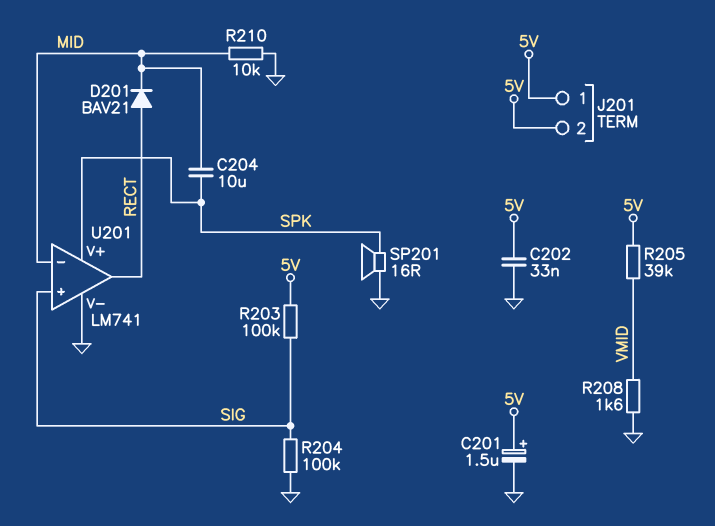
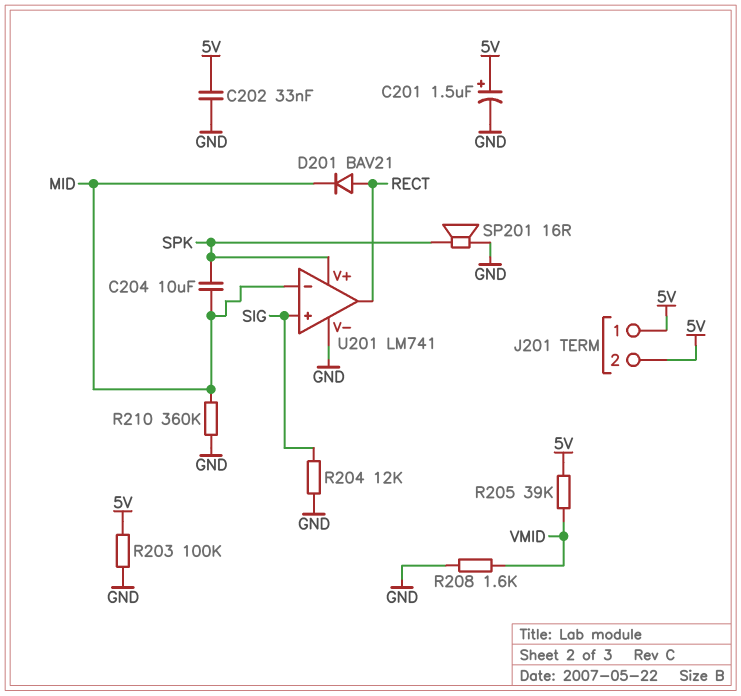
R203: 100k (5V, SIG) -> 100k (5V, GND)
R204: 100k (GND, SIG) -> 12k (GND, SIG)
R210: 10k (GND, MID) -> 360k (GND, MID)

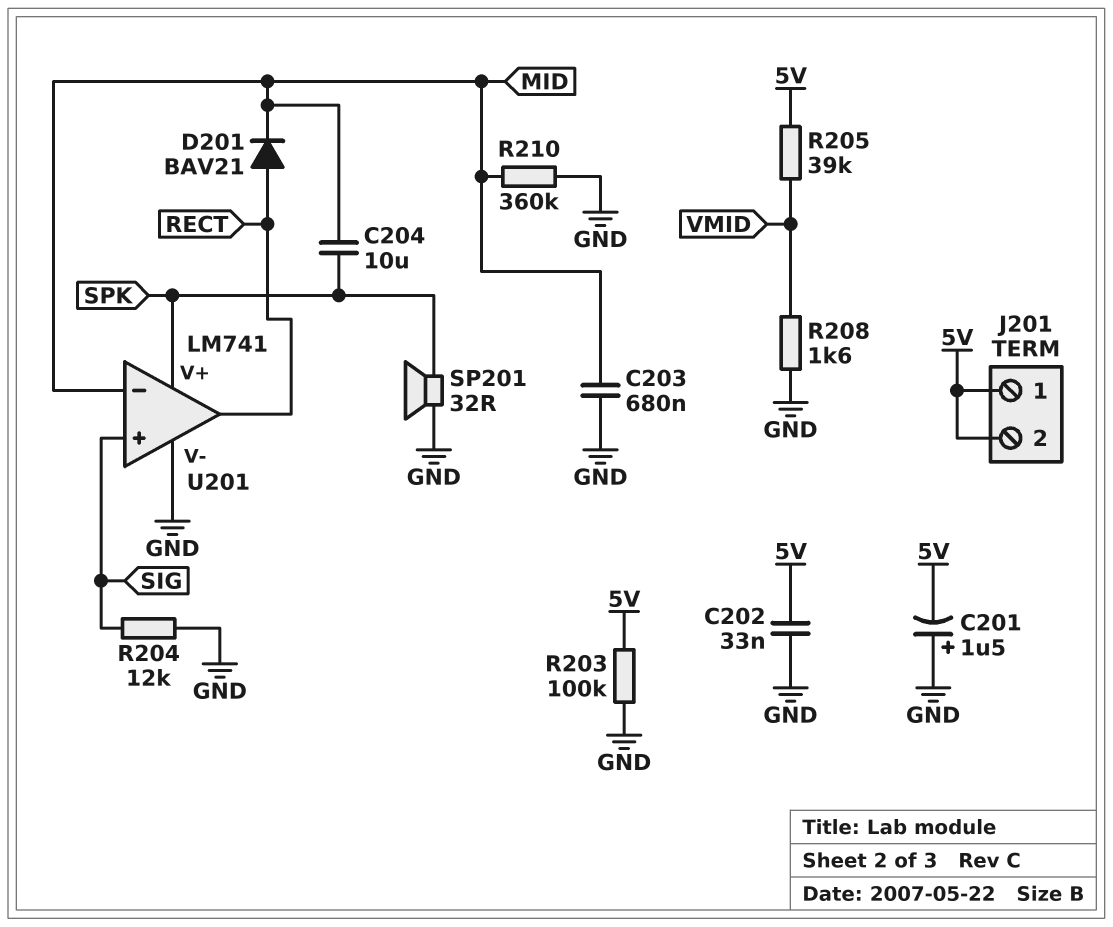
C201: 1.5uF (plus 5V, minus GND) -> 1.5uF (plus GND, minus 5V)
C203: none -> 680nF (GND, MID)
SP201: speaker 16R (GND, SPK) -> speaker 32R (GND, SPK)

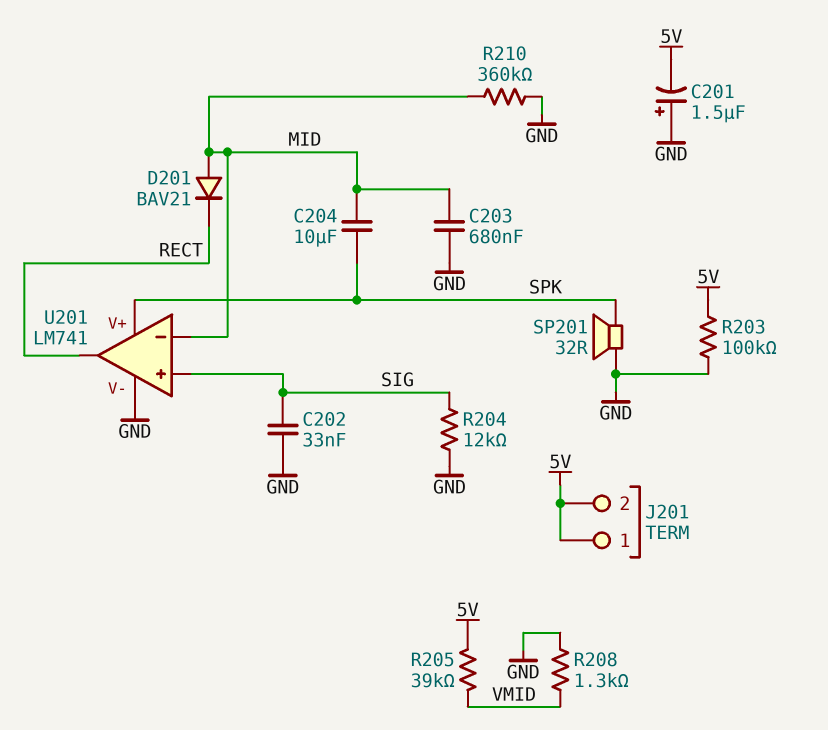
C202: 33nF (5V, GND) -> 33nF (GND, SIG)
D201: diode BAV21 (A RECT, K MID) -> diode BAV21 (A MID, K RECT)
R208: 1.6k (GND, VMID) -> 1.3k (GND, VMID)

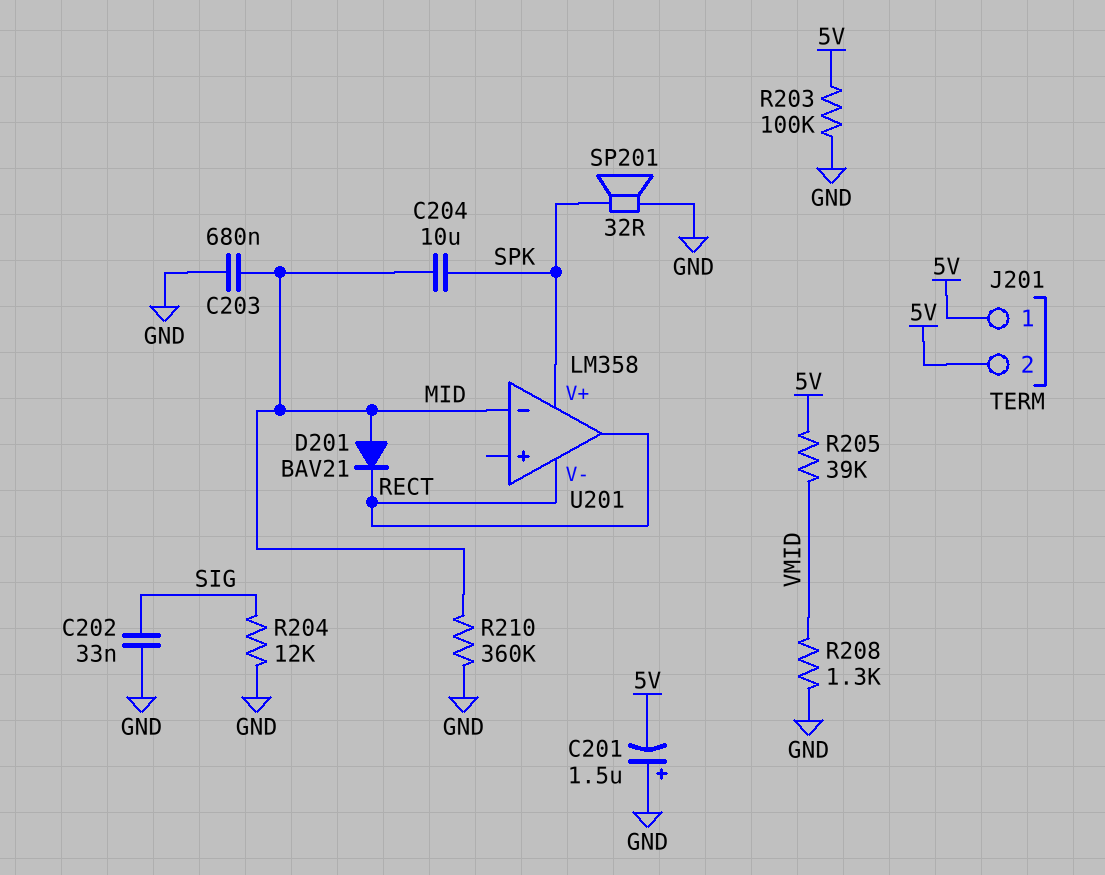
U201: LM741 -> LM358
U201 pin V-: GND -> RECT
U201 pin in+: SIG -> none

